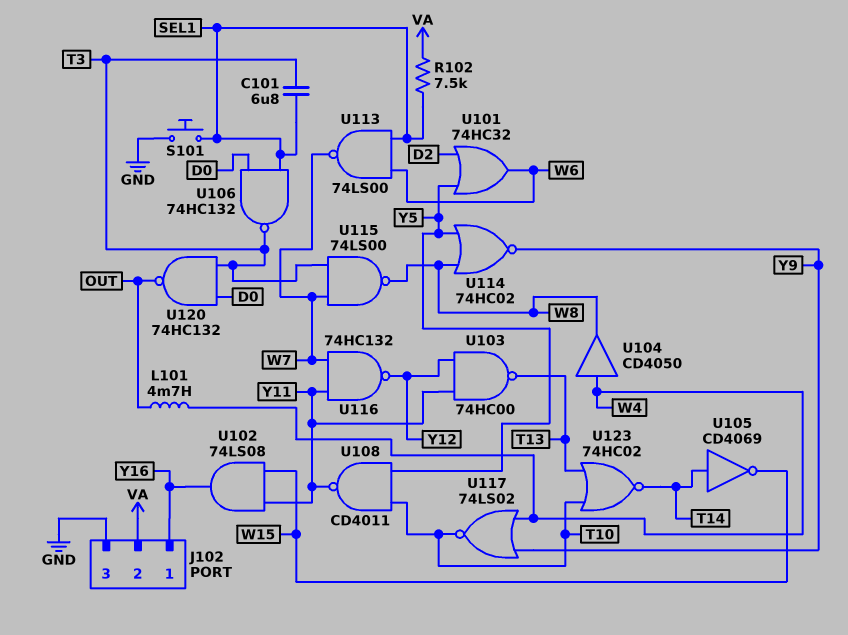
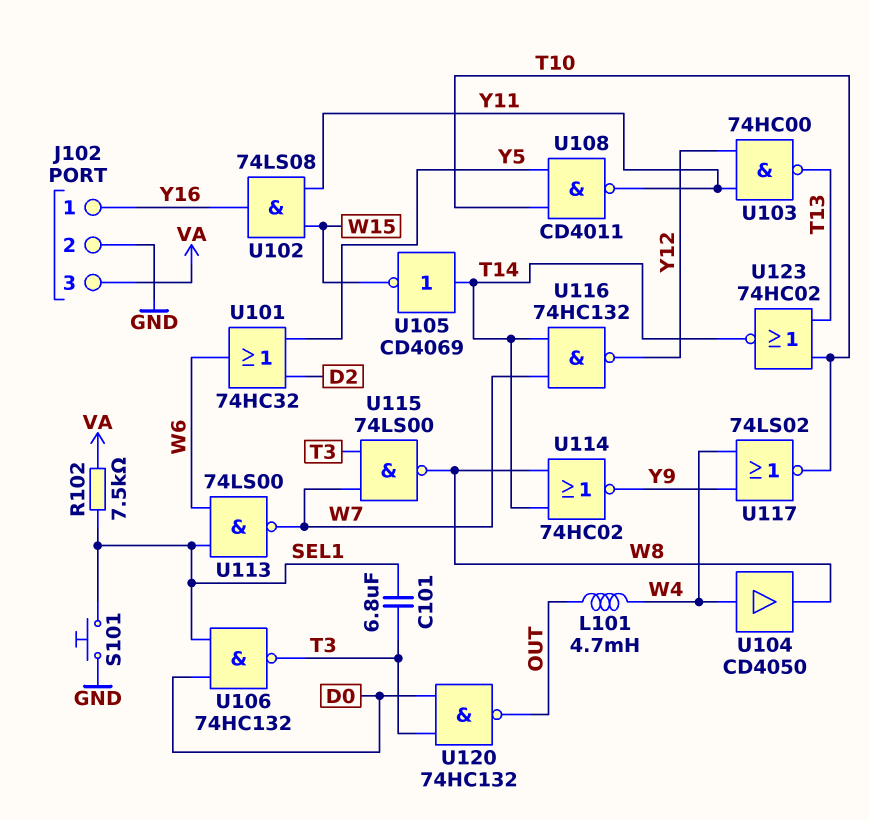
J102 pin 2: VA -> GND
J102 pin 3: GND -> VA
U114: NOR 74HC02 (in W8, in Y5, out Y9) -> NOR 74HC02 (in T14, in W8, out Y9)
U116: NAND 74HC132 (in W7, in Y11, out Y12) -> NAND 74HC132 (in T14, in W7, out Y12)

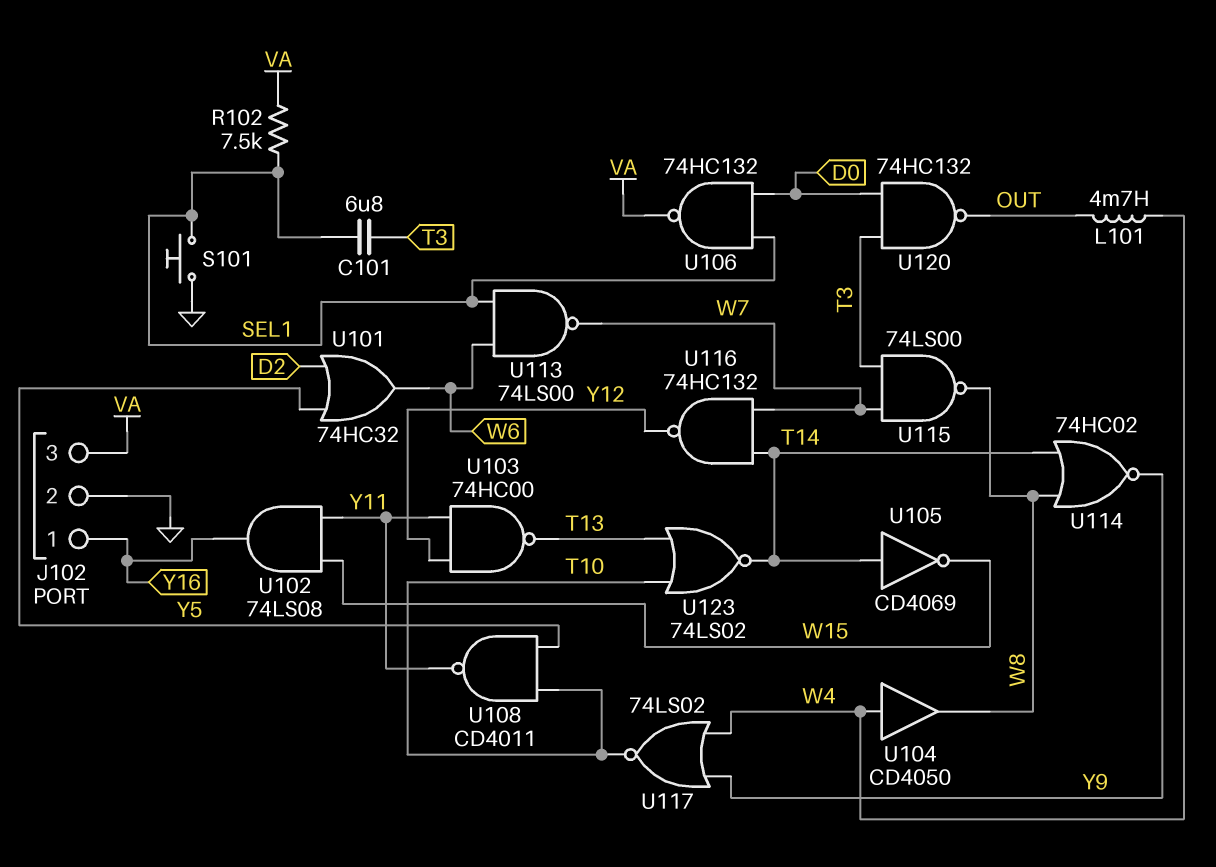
U106: NAND 74HC132 (in D0, in SEL1, out T3) -> NAND 74HC132 (in D0, in SEL1, out VA)
U123: NOR 74HC02 (in T10, in T13, out T14) -> NOR 74LS02 (in T10, in T13, out T14)

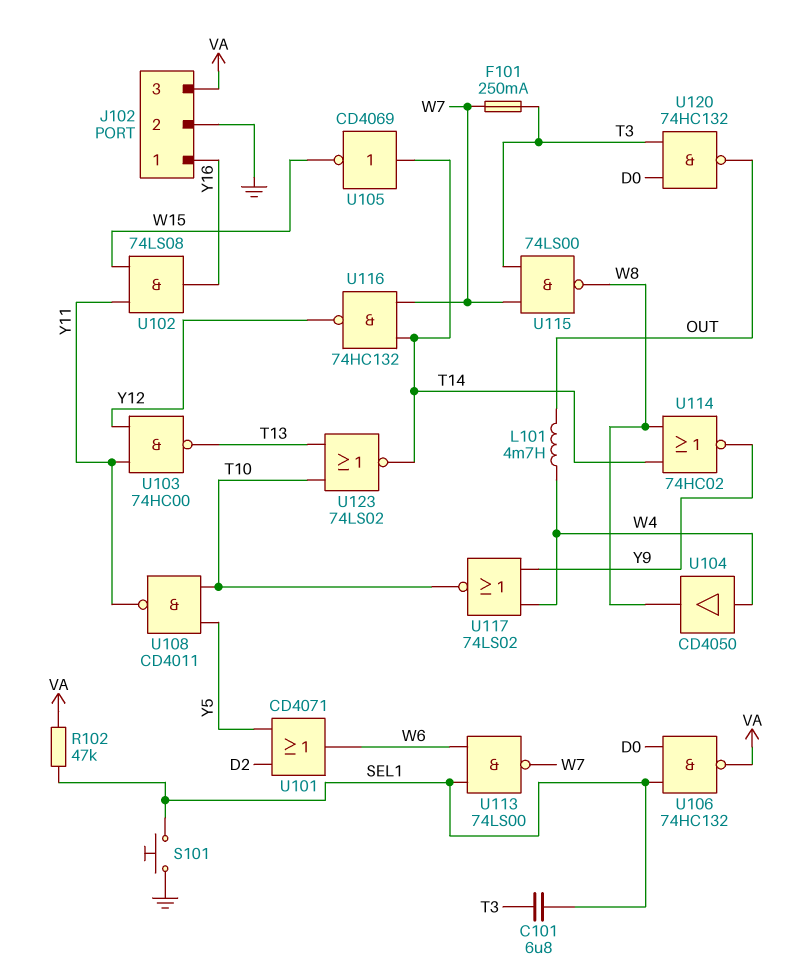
F101: none -> 250mA (T3, W7)
R102: 7.5k (SEL1, VA) -> 47k (SEL1, VA)
U101: OR 74HC32 (in D2, in Y5, out W6) -> OR CD4071 (in D2, in Y5, out W6)

